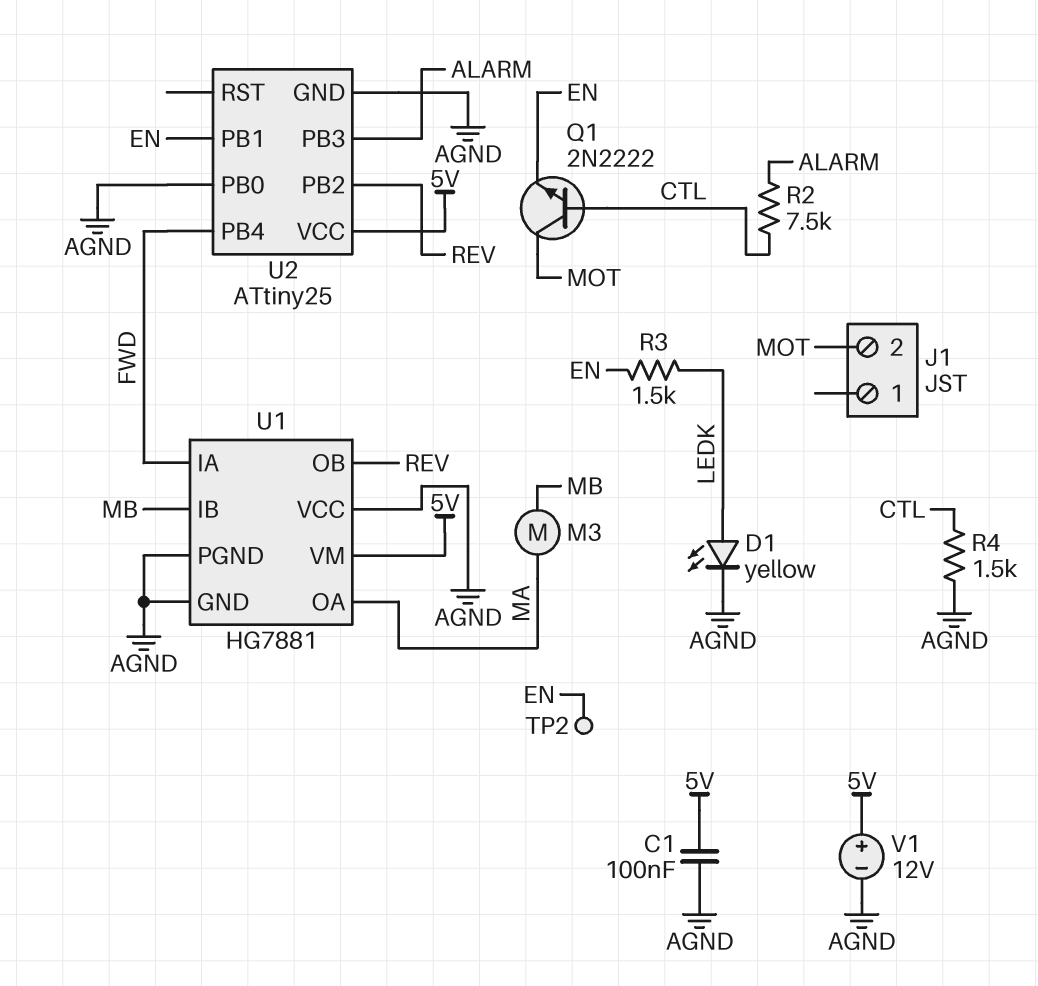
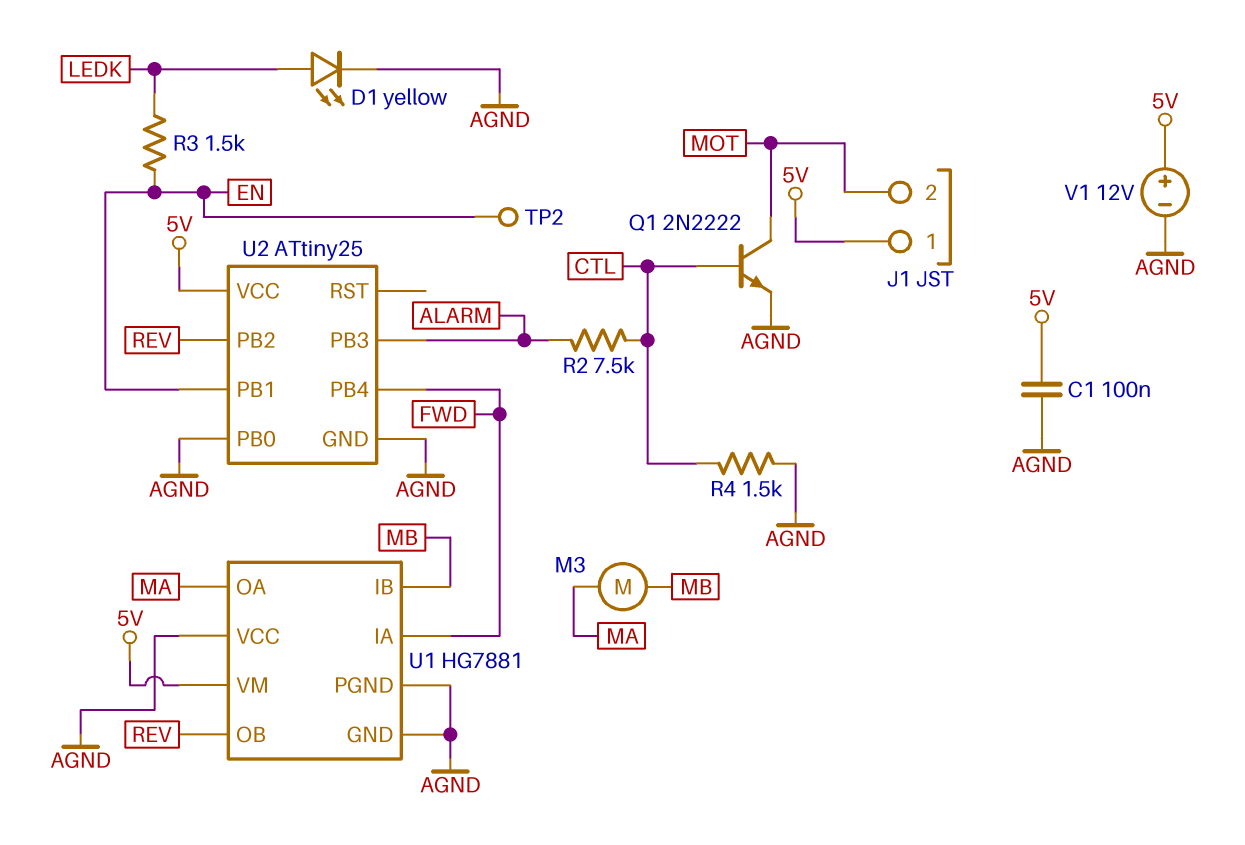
J1 pin 1: none -> 5V
Q1: NPN 2N2222 (B CTL, C MOT, E EN) -> NPN 2N2222 (B CTL, C MOT, E AGND)

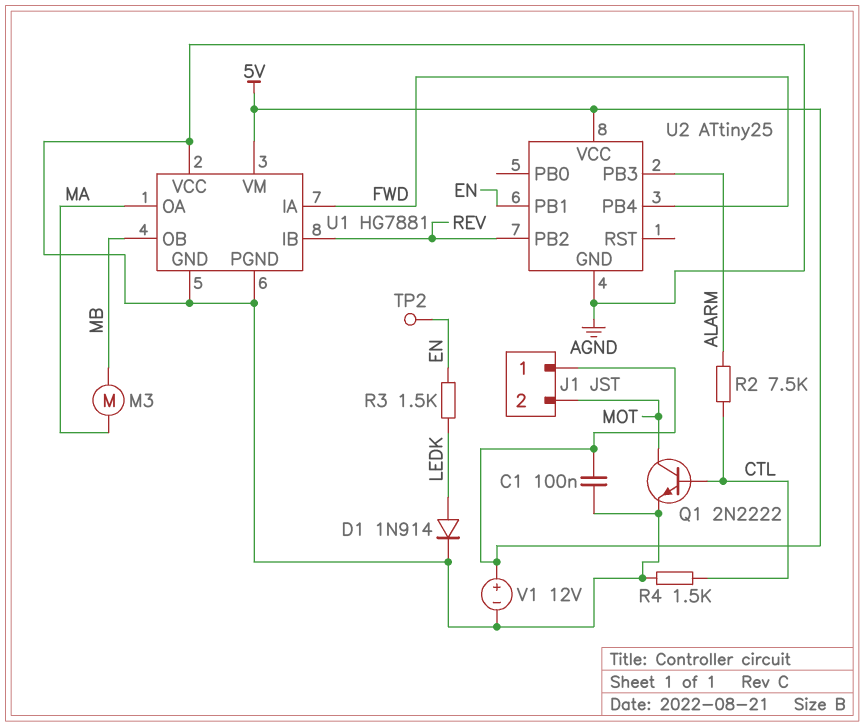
D1: LED yellow (A LEDK, K AGND) -> diode 1N914 (A LEDK, K AGND)
U1 pin IB: MB -> REV
U1 pin OB: REV -> MB
U2 pin PB0: AGND -> none

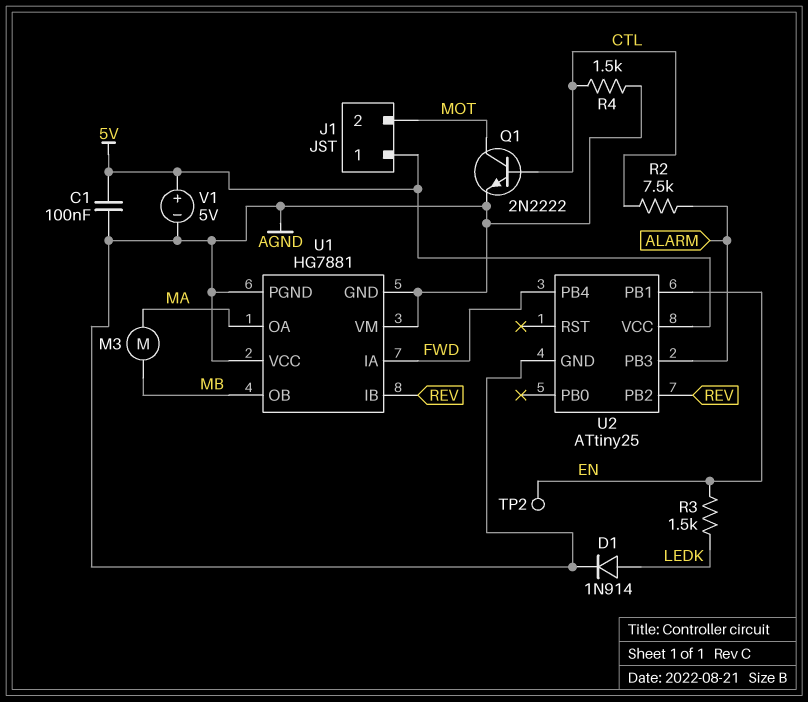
U1 pin VM: 5V -> AGND
V1: 12V (plus 5V, minus AGND) -> 5V (plus 5V, minus AGND)

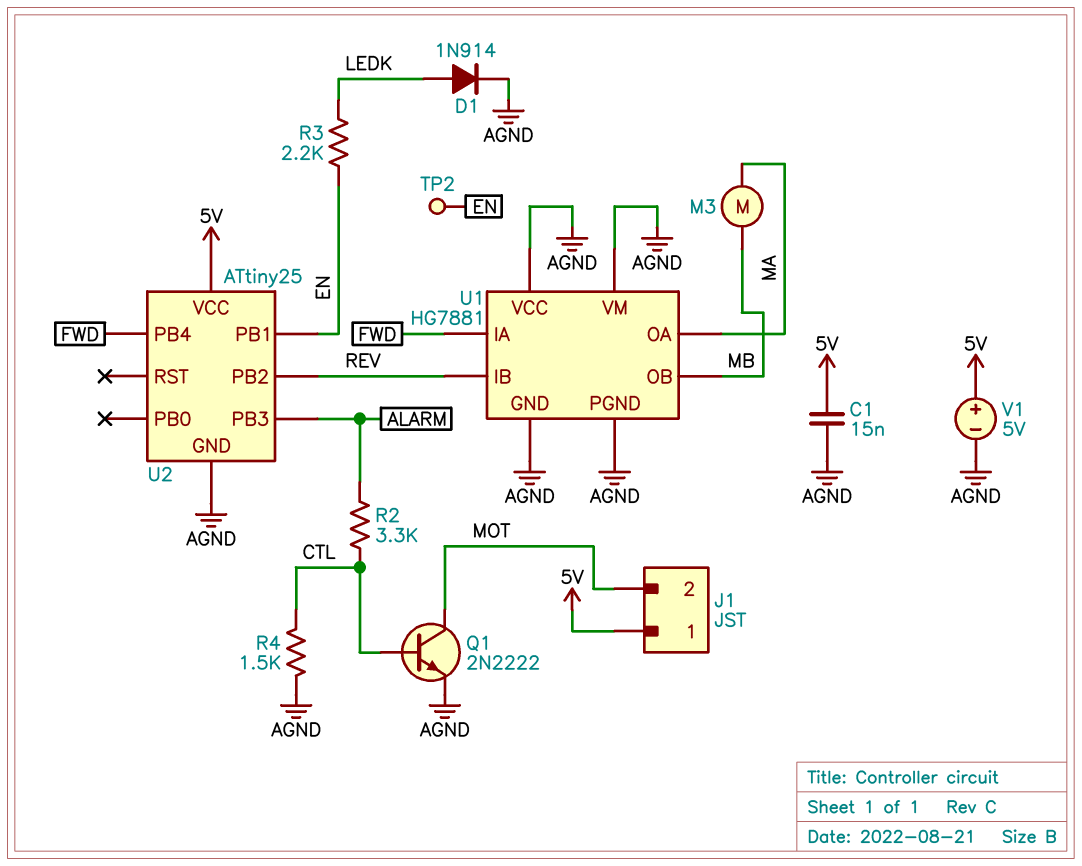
C1: 100nF (5V, AGND) -> 15nF (5V, AGND)
R2: 7.5k (ALARM, CTL) -> 3.3k (ALARM, CTL)
R3: 1.5k (EN, LEDK) -> 2.2k (EN, LEDK)

